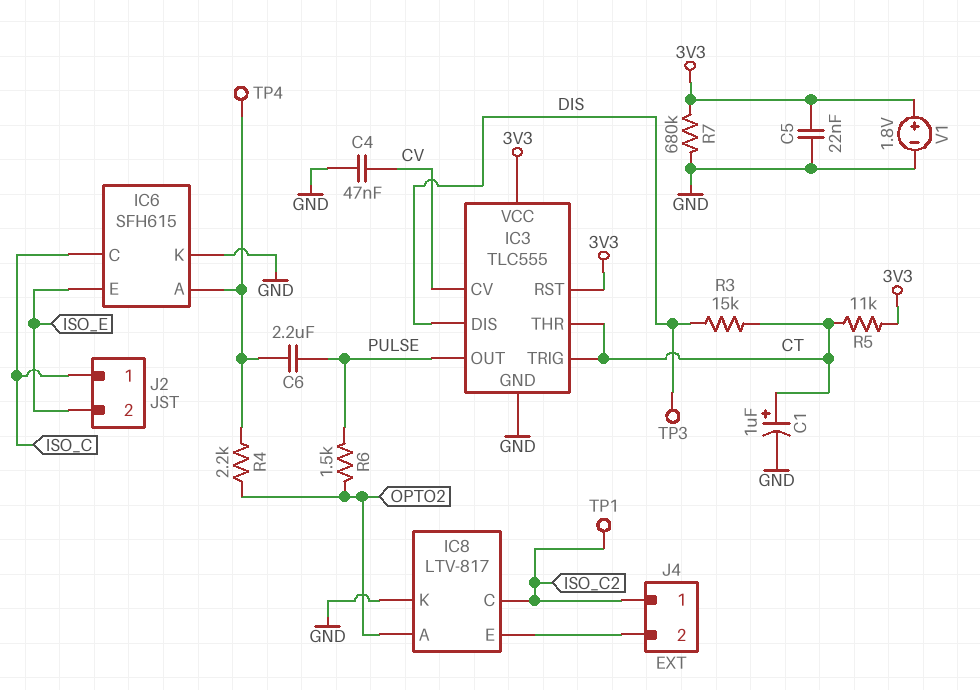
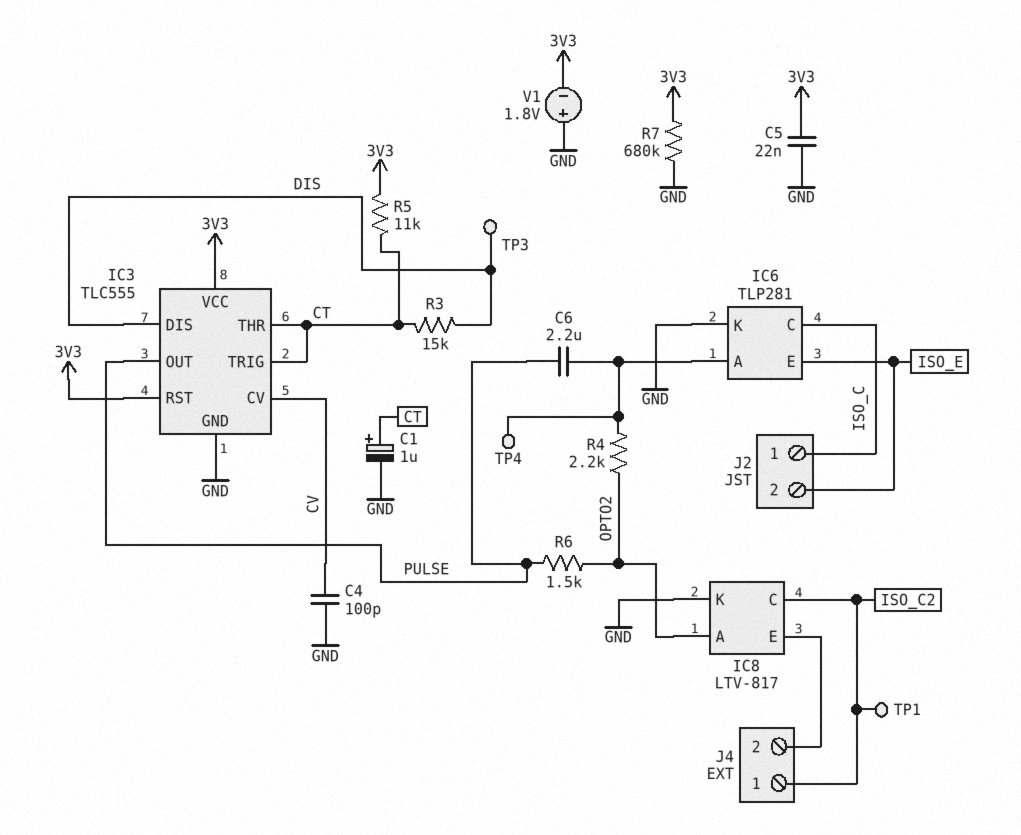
C4: 47nF (CV, GND) -> 100pF (CV, GND)
IC6: SFH615 -> TLP281
V1: 1.8V (plus 3V3, minus GND) -> 1.8V (plus GND, minus 3V3)

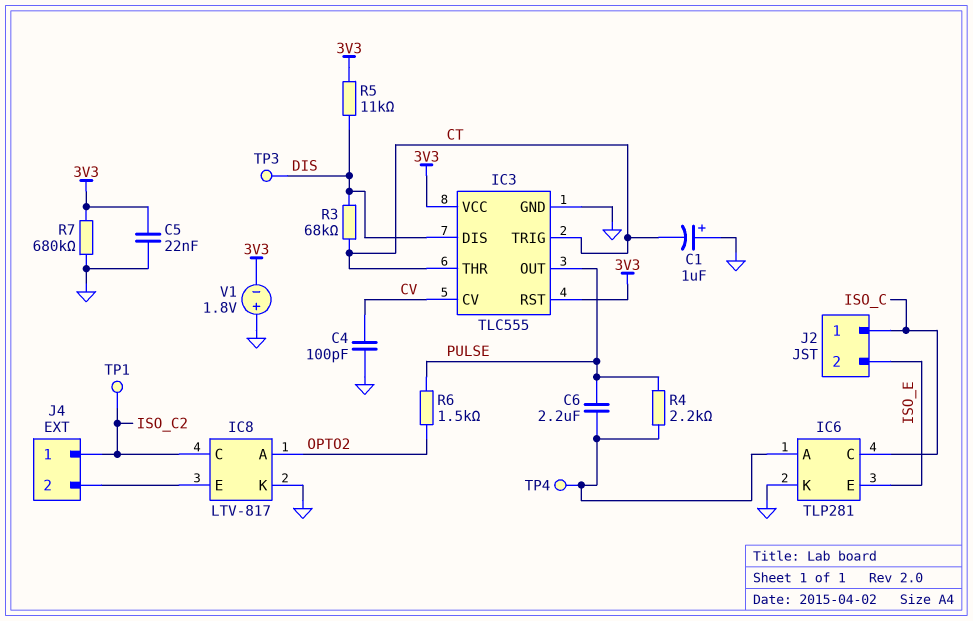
C1: 1uF (plus CT, minus GND) -> 1uF (plus GND, minus CT)
R3: 15k (CT, DIS) -> 68k (CT, DIS)
R4: 2.2k (IC6/A, OPTO2) -> 2.2k (IC6/A, PULSE)
R5: 11k (3V3, CT) -> 11k (3V3, DIS)

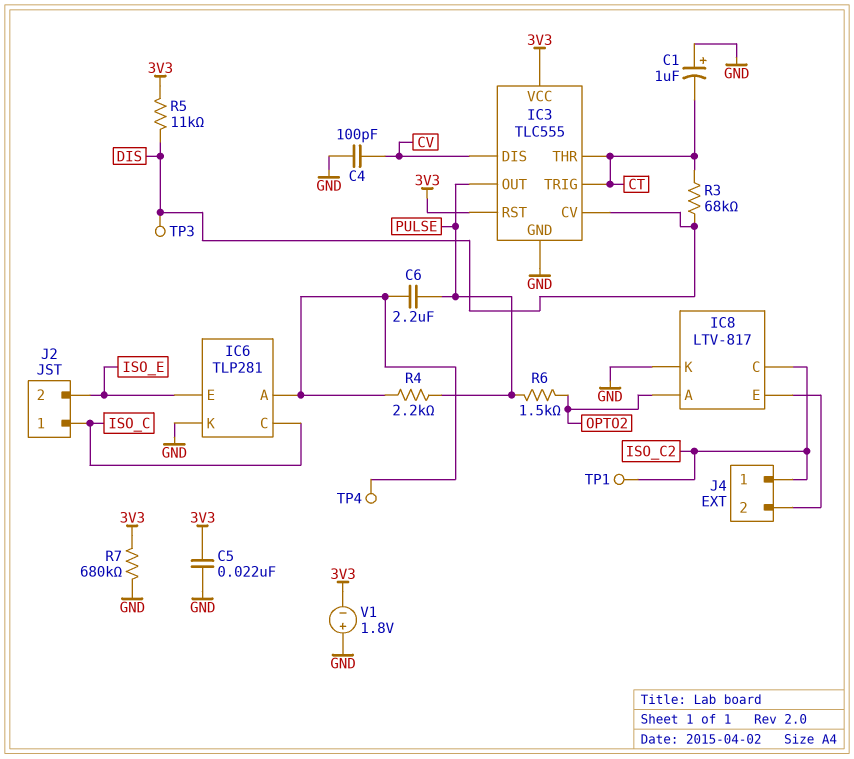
IC3 pin CV: CV -> DIS
IC3 pin DIS: DIS -> CV

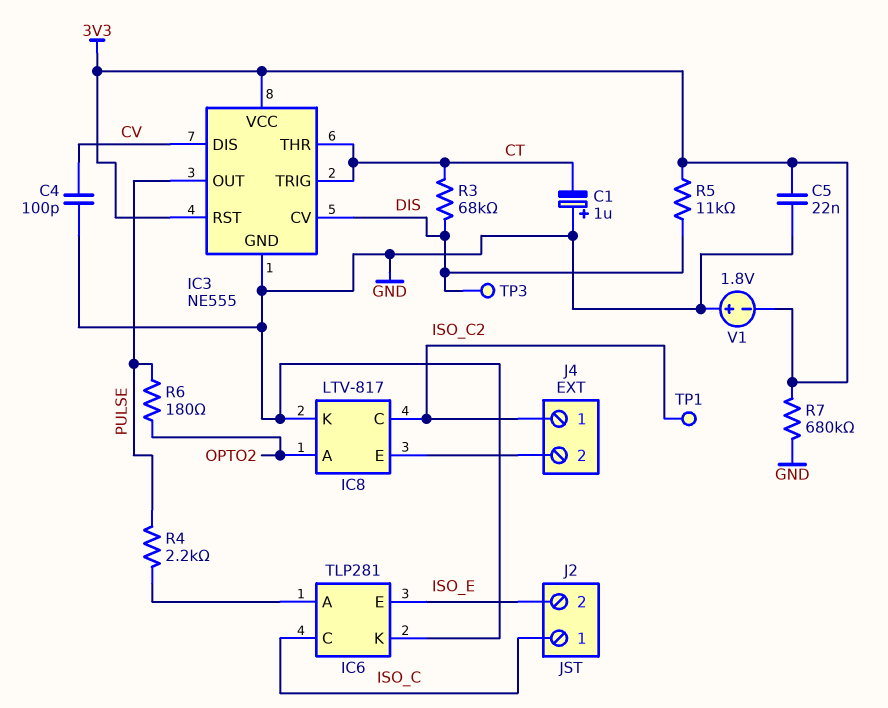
C6: 2.2uF (IC6/A, PULSE) -> none
IC3: TLC555 -> NE555
R6: 1.5k (OPTO2, PULSE) -> 180 (OPTO2, PULSE)
TP4: test point (IC6/A) -> none

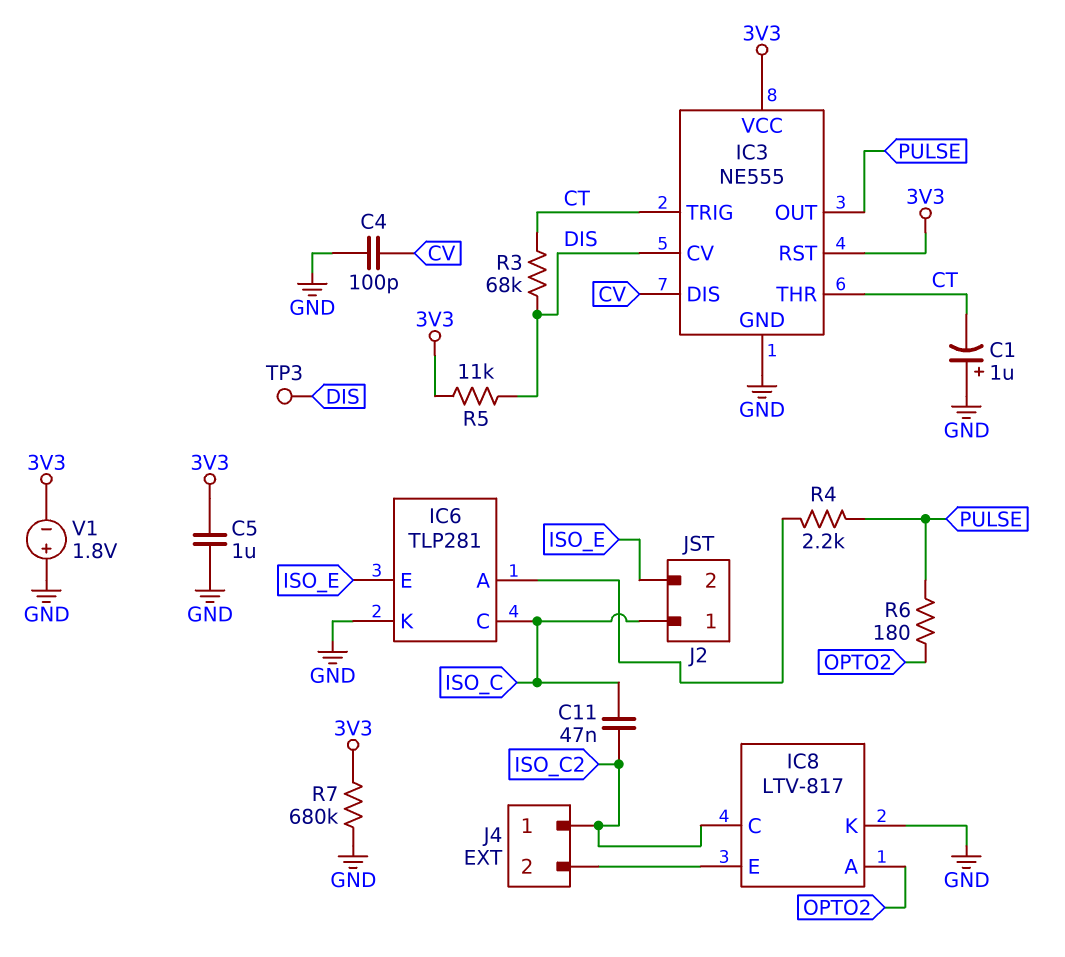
C5: 22nF (3V3, GND) -> 1uF (3V3, GND)
C11: none -> 47nF (ISO_C, ISO_C2)
TP1: test point (ISO_C2) -> none

